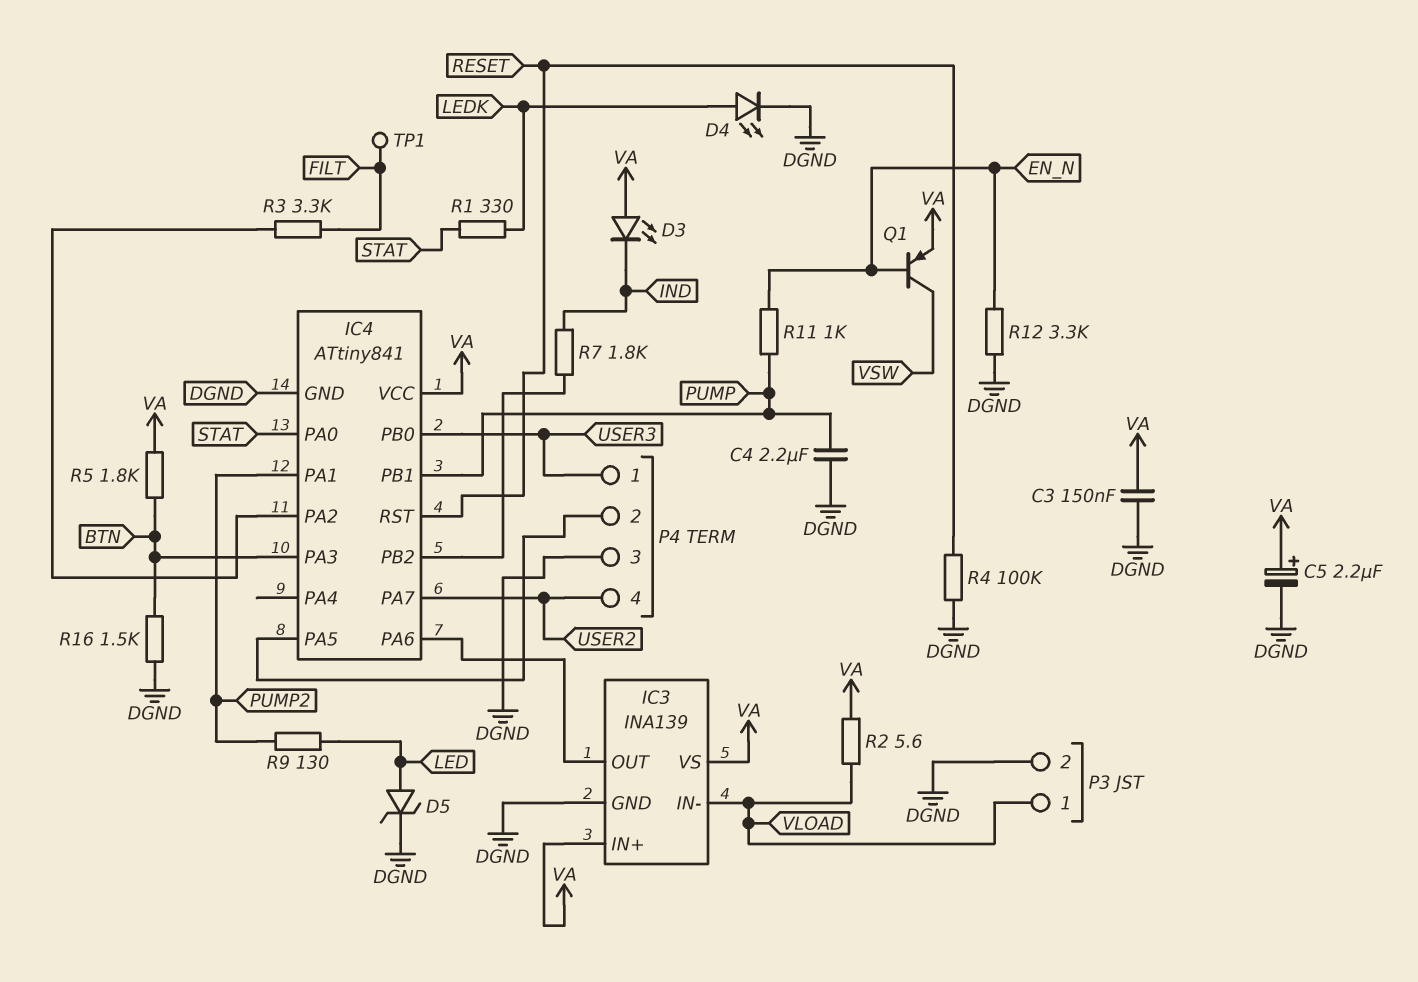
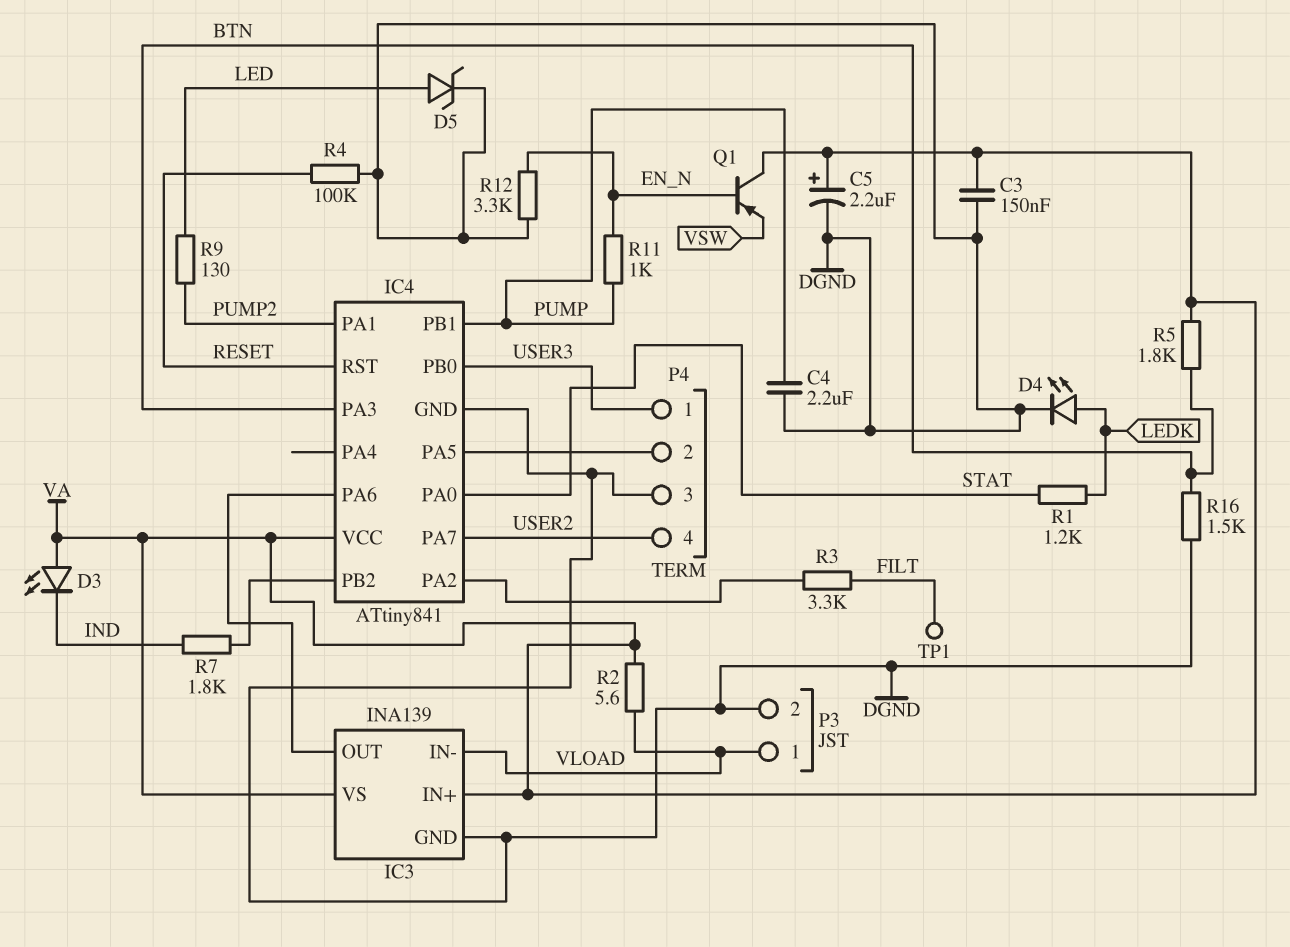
Q1: PNP (B EN_N, C VSW, E VA) -> PNP (B EN_N, C VA, E VSW)
R1: 330 (LEDK, STAT) -> 1.2k (LEDK, STAT)

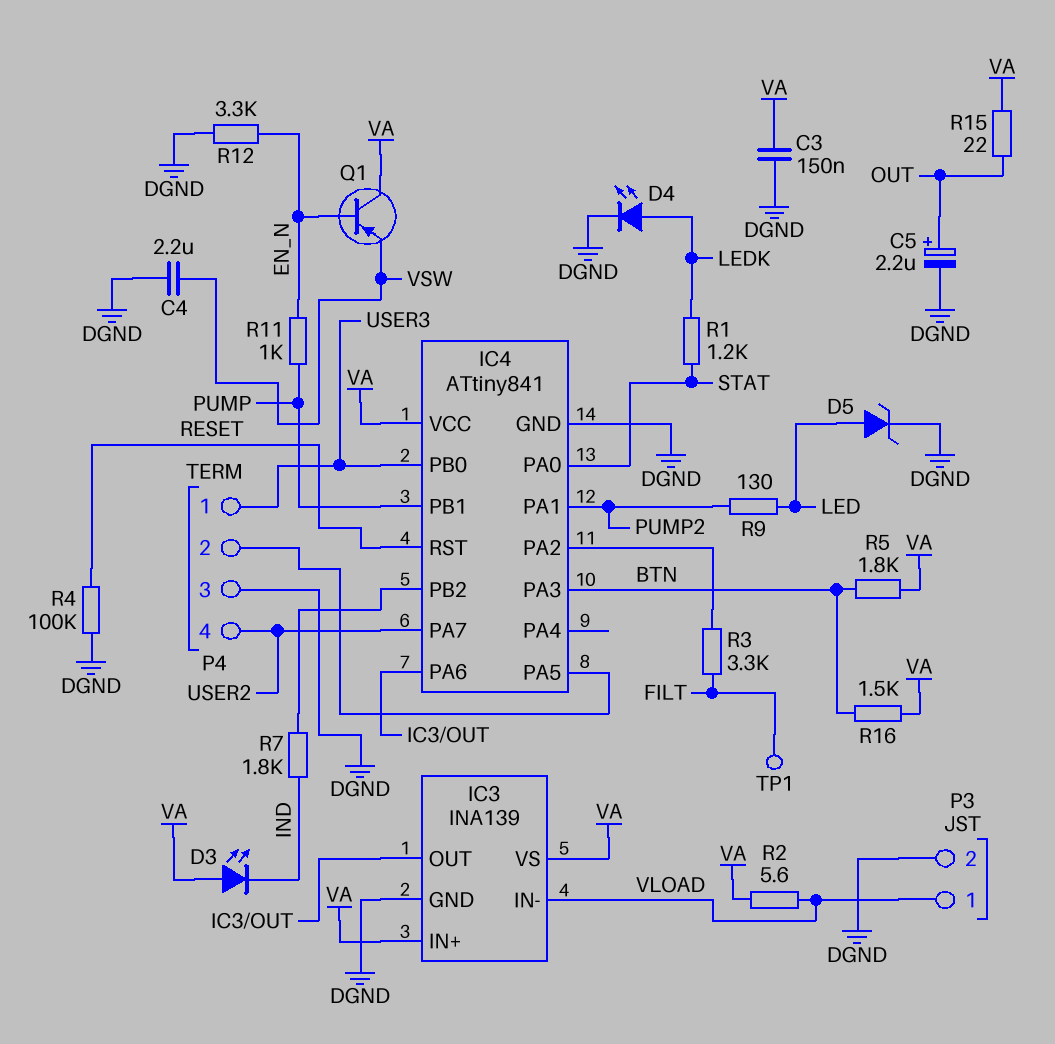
C4: 2.2uF (DGND, PUMP) -> 2.2uF (DGND, VSW)
C5: 2.2uF (plus VA, minus DGND) -> 2.2uF (plus OUT, minus DGND)
R15: none -> 22 (OUT, VA)
R16: 1.5k (BTN, DGND) -> 1.5k (BTN, VA)

